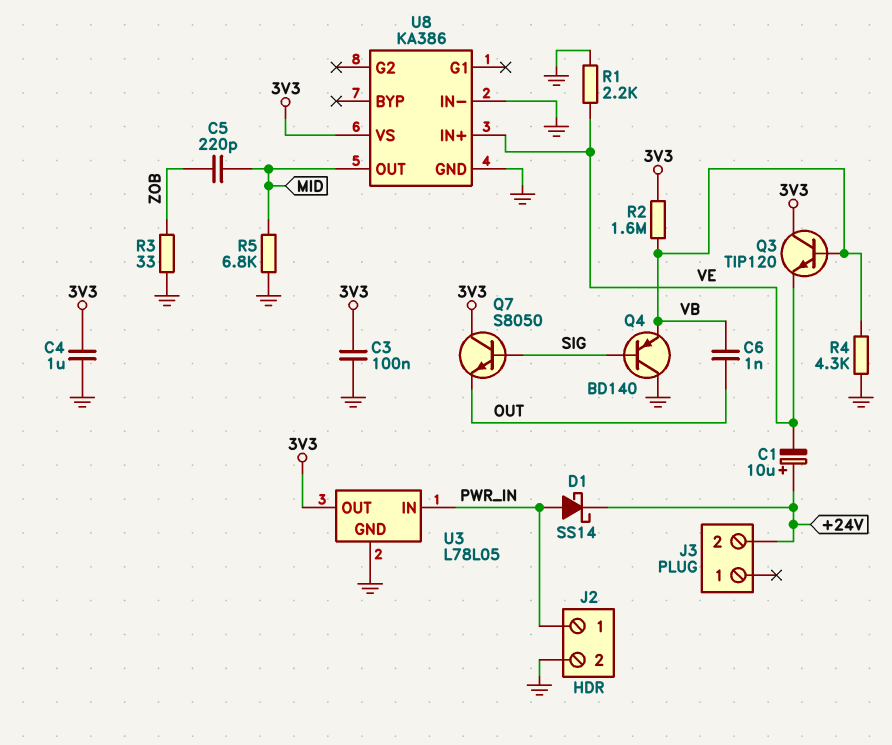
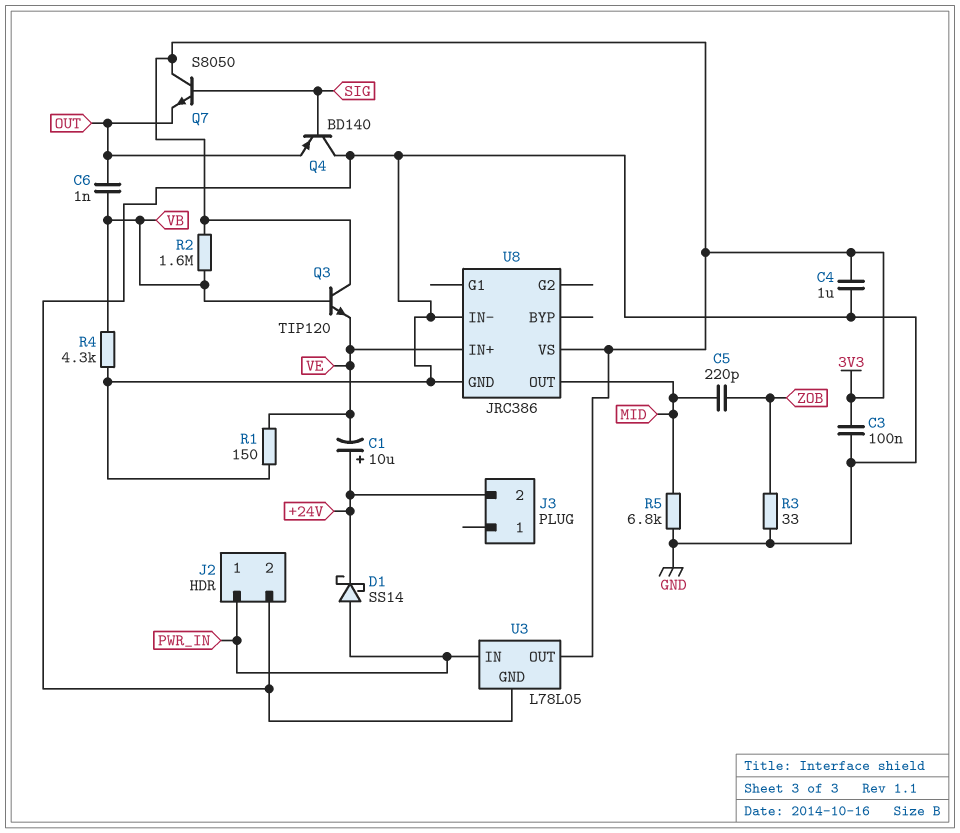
Q4: PNP BD140 (B SIG, C GND, E VB) -> PNP BD140 (B SIG, C GND, E OUT)
R1: 2.2k (GND, VE) -> 150 (GND, VE)
U8: KA386 -> JRC386

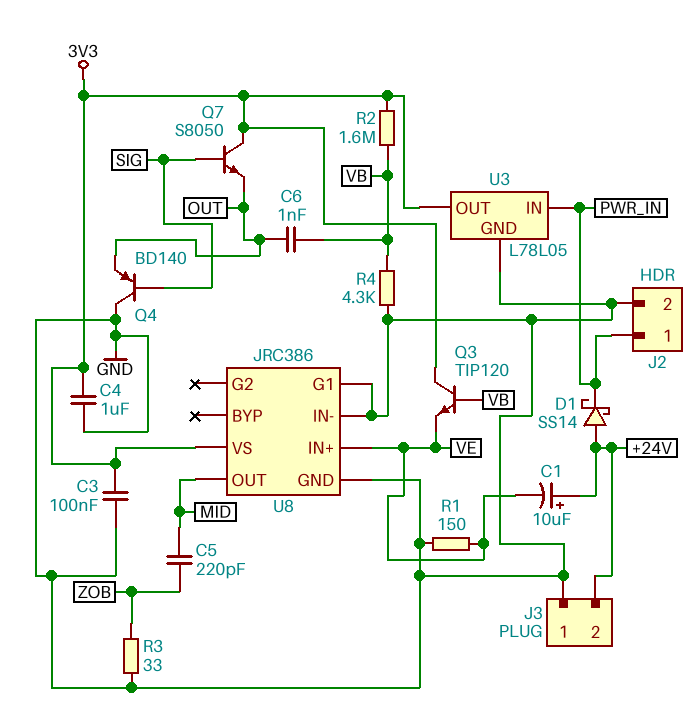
D1: schottky SS14 (A PWR_IN, K +24V) -> schottky SS14 (A +24V, K PWR_IN)
J3 pin 1: none -> GND
R5: 6.8k (GND, MID) -> none
U8 pin G1: none -> GND

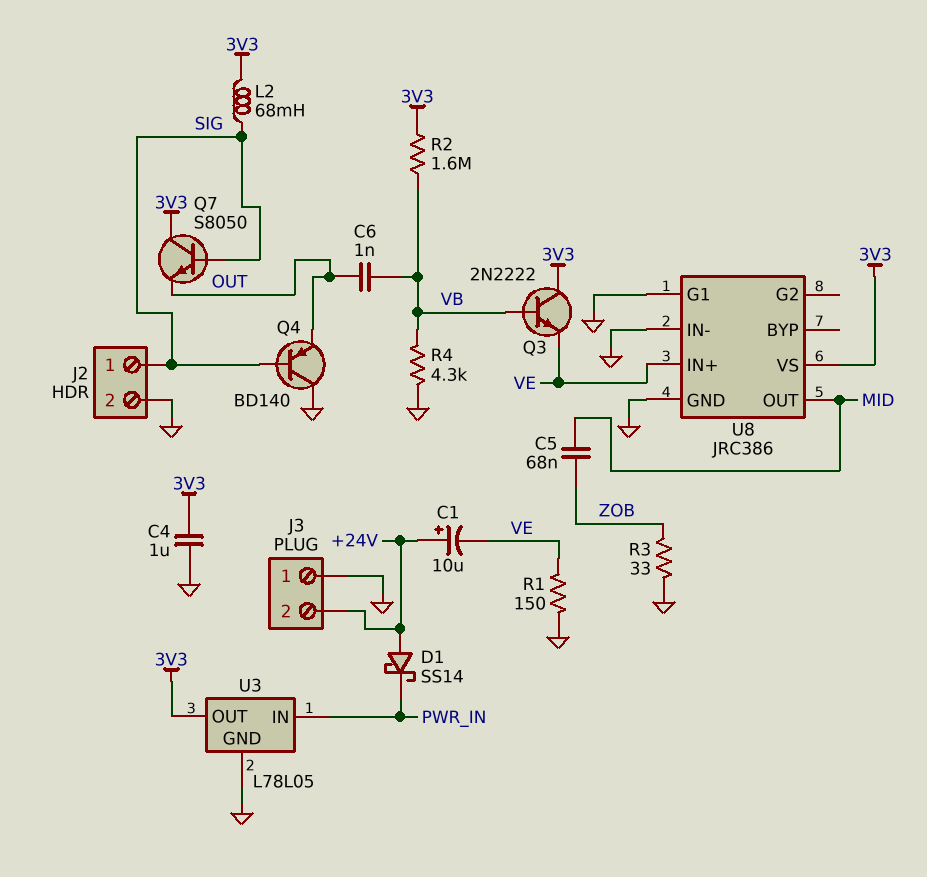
C3: 100nF (3V3, GND) -> none
C5: 220pF (MID, ZOB) -> 68nF (MID, ZOB)
J2 pin 1: PWR_IN -> SIG
L2: none -> 68mH (3V3, SIG)
Q3: NPN TIP120 (B VB, C 3V3, E VE) -> NPN 2N2222 (B VB, C 3V3, E VE)

